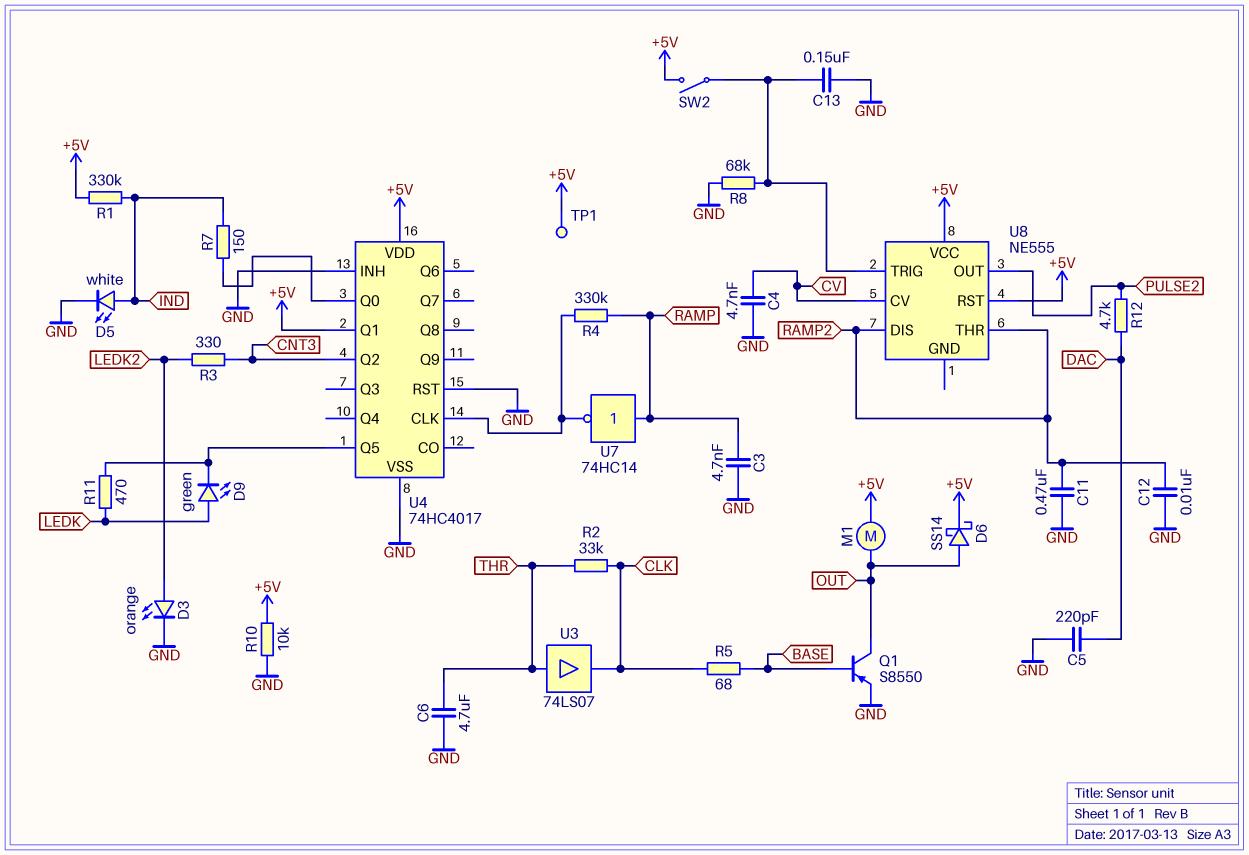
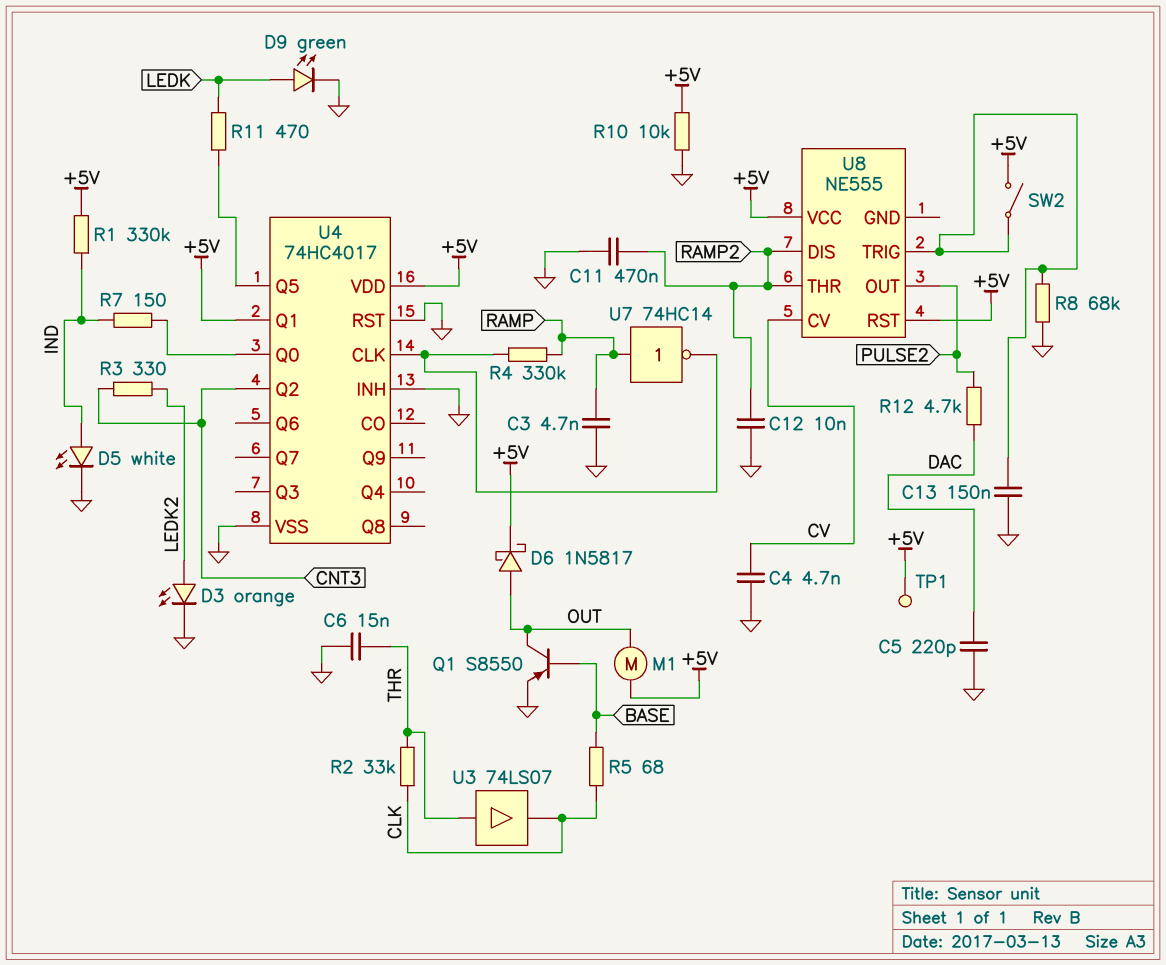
C6: 4.7uF (GND, THR) -> 15nF (GND, THR)
D6: schottky SS14 (A OUT, K +5V) -> schottky 1N5817 (A OUT, K +5V)
D9: LED green (A LEDK, K U4/Q5) -> LED green (A LEDK, K GND)

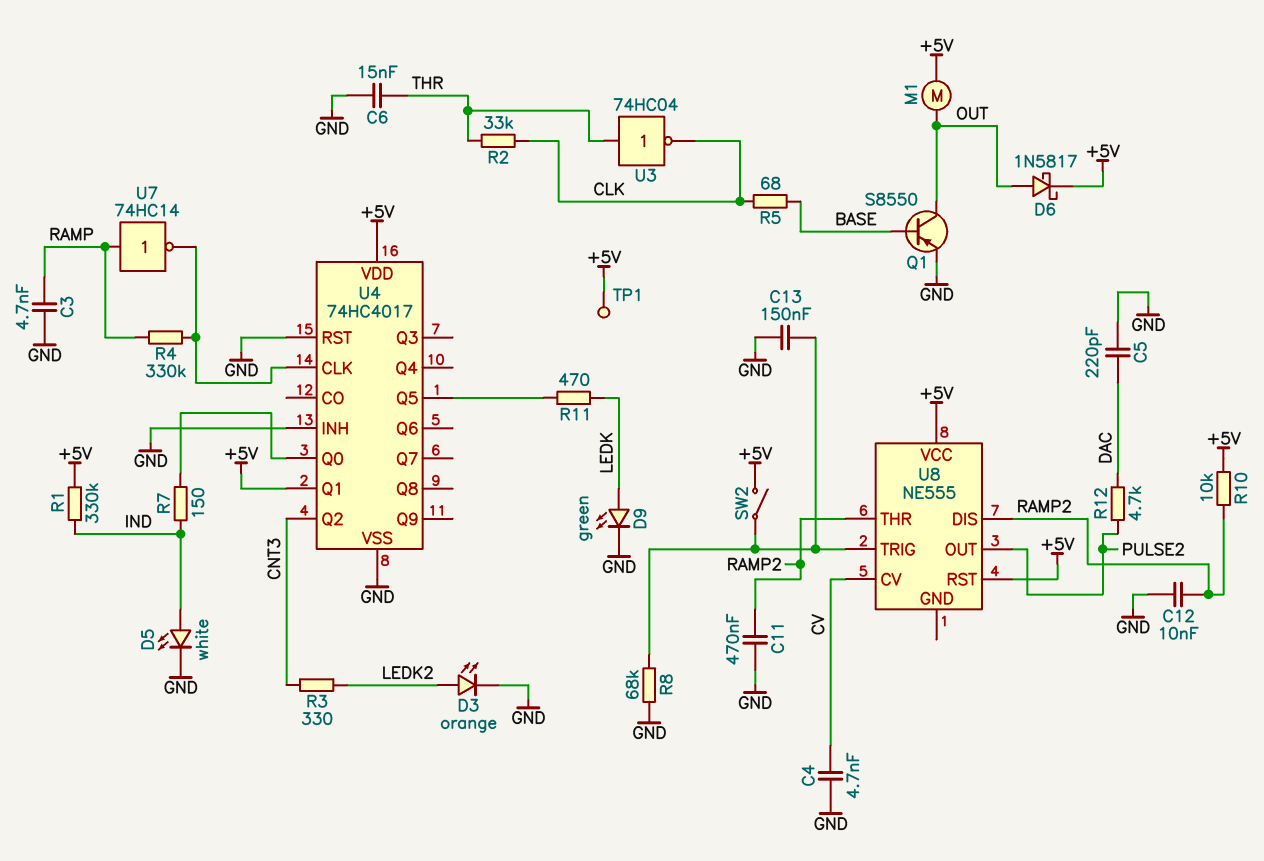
R10: 10k (+5V, GND) -> 10k (+5V, RAMP2)
U3: buffer 74LS07 (in THR, out CLK) -> NOT 74HC04 (in THR, out CLK)

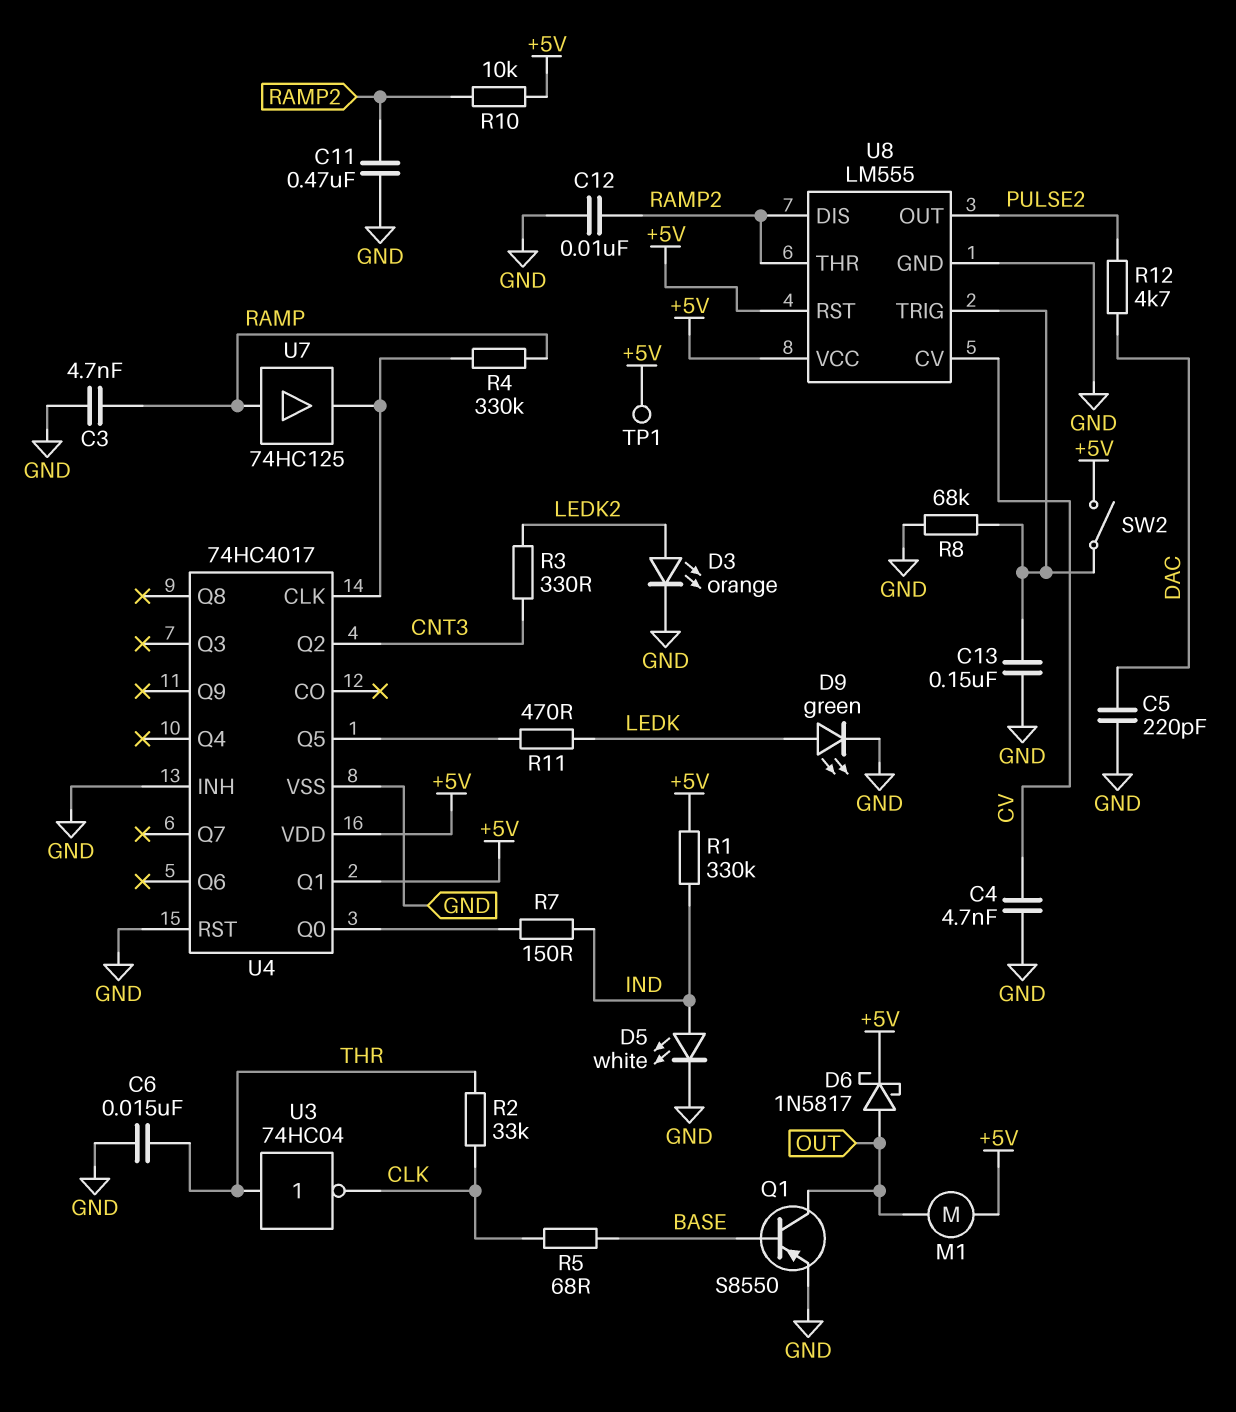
U7: NOT 74HC14 (in RAMP, out U4/CLK) -> buffer 74HC125 (in RAMP, out U4/CLK)
U8: NE555 -> LM555
U8 pin GND: none -> GND

